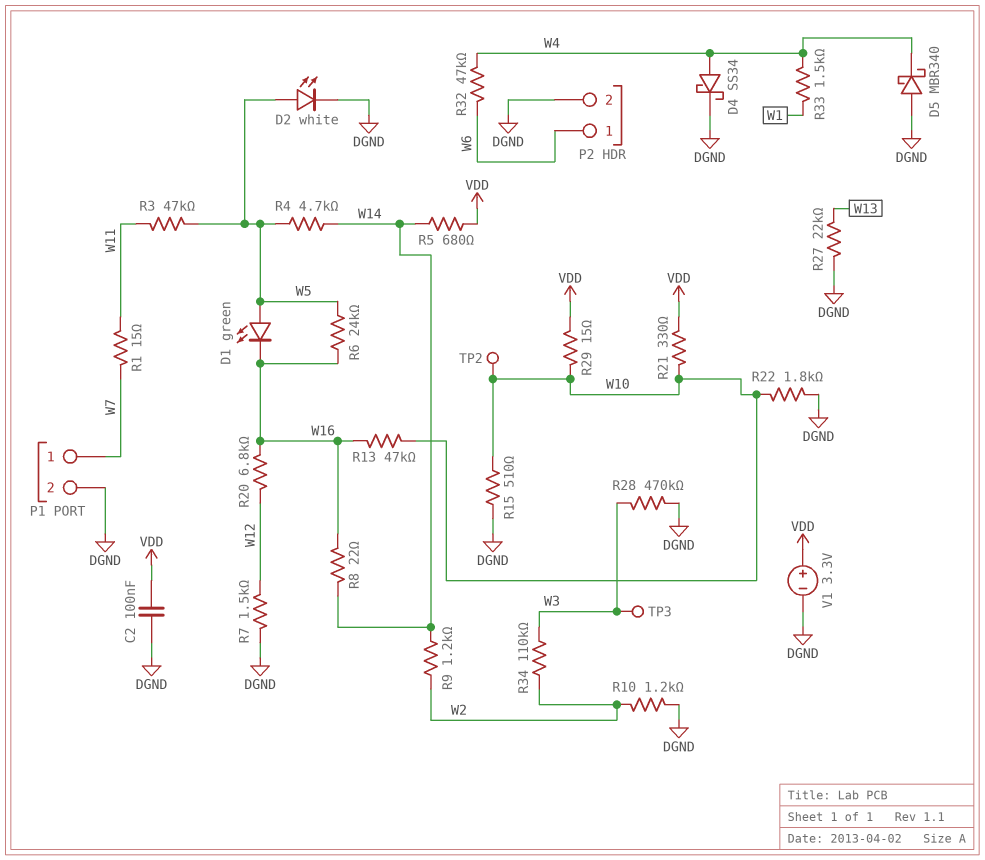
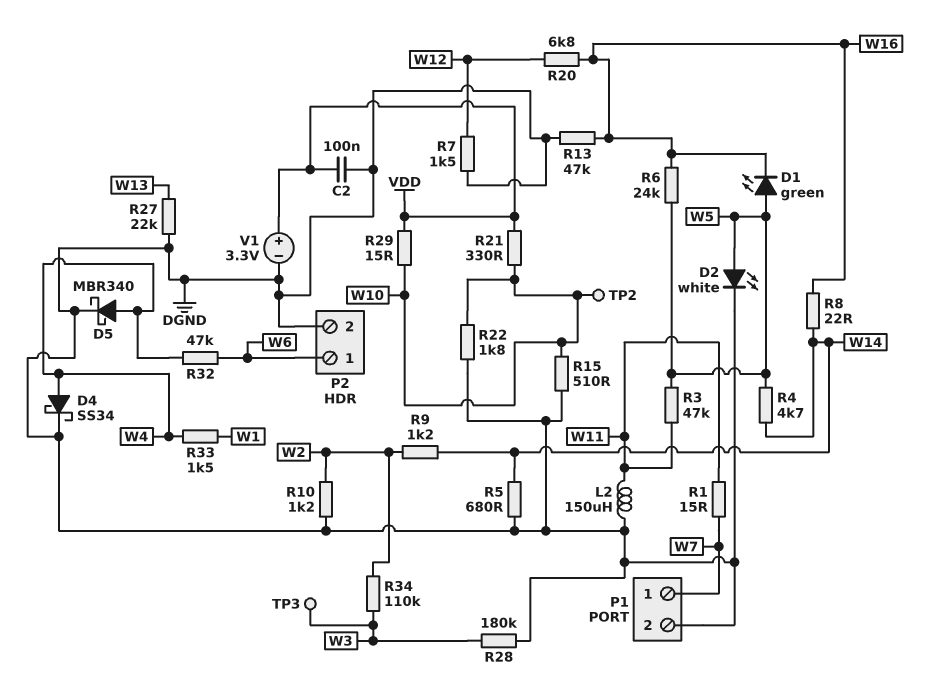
D5: schottky MBR340 (A DGND, K W4) -> schottky MBR340 (A W4, K DGND)
L2: none -> 150uH (DGND, W11)
R5: 680 (VDD, W14) -> 680 (DGND, W14)
R13: 47k (W10, W16) -> 47k (DGND, W16)
R28: 470k (DGND, W3) -> 180k (DGND, W3)

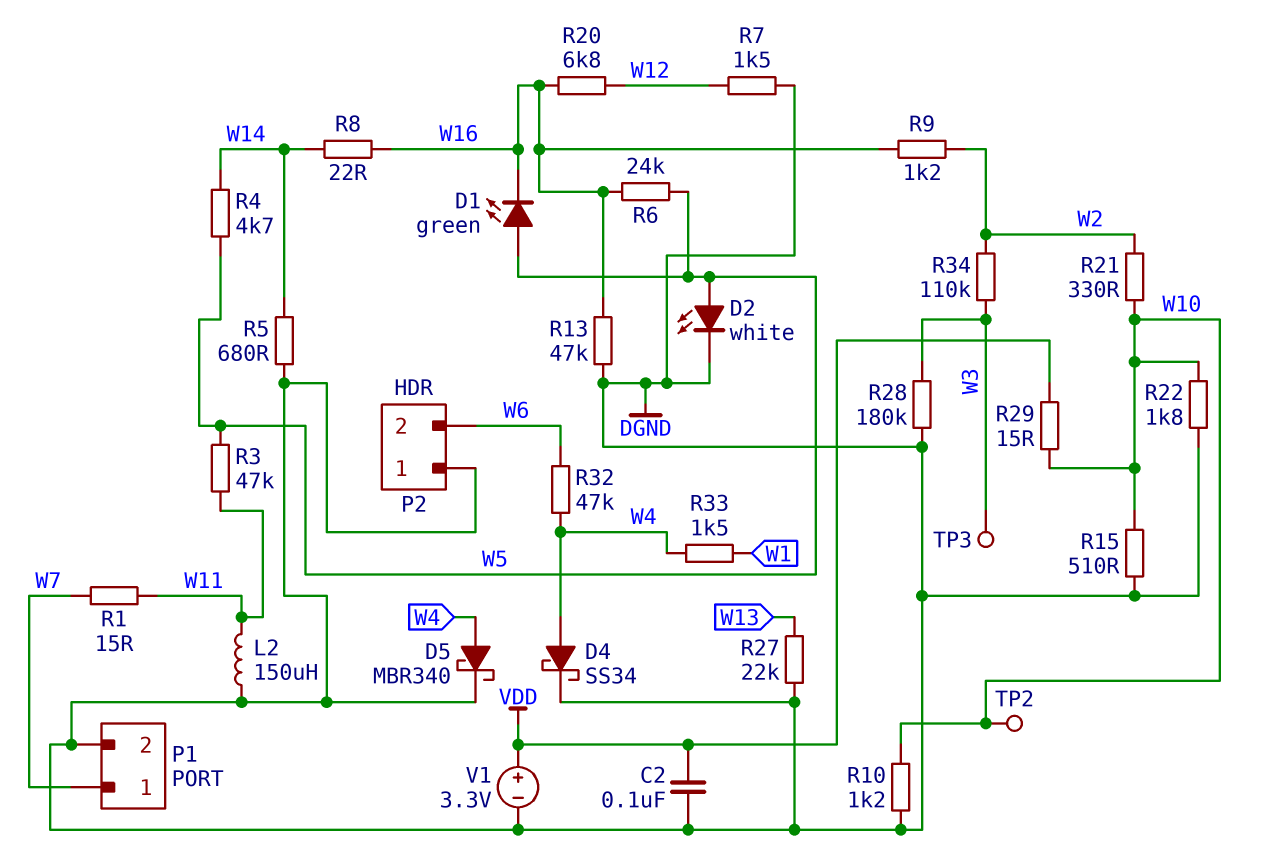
P2 pin 1: W6 -> DGND
P2 pin 2: DGND -> W6
R9: 1.2k (W2, W14) -> 1.2k (W2, W16)
R10: 1.2k (DGND, W2) -> 1.2k (DGND, W10)
R21: 330 (VDD, W10) -> 330 (W2, W10)

